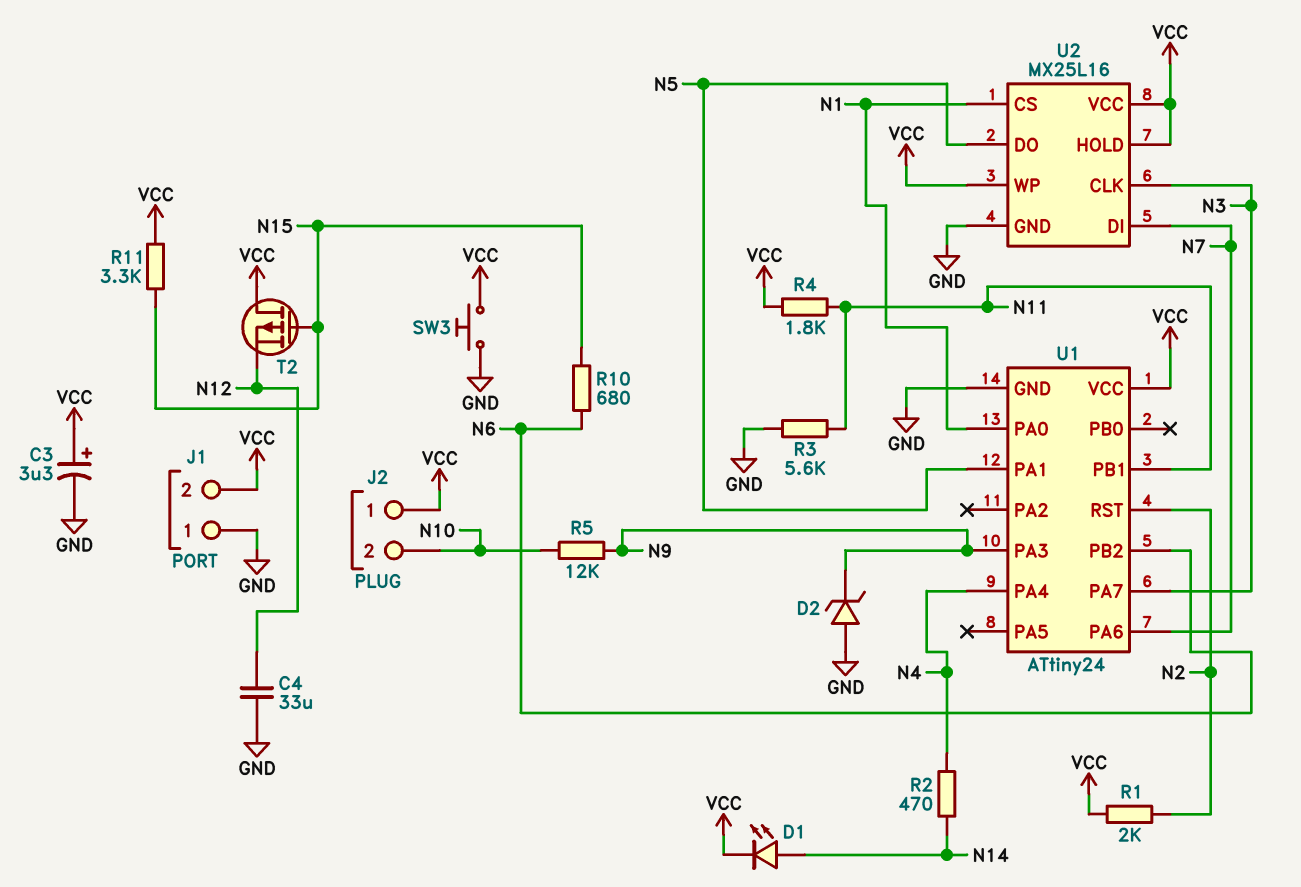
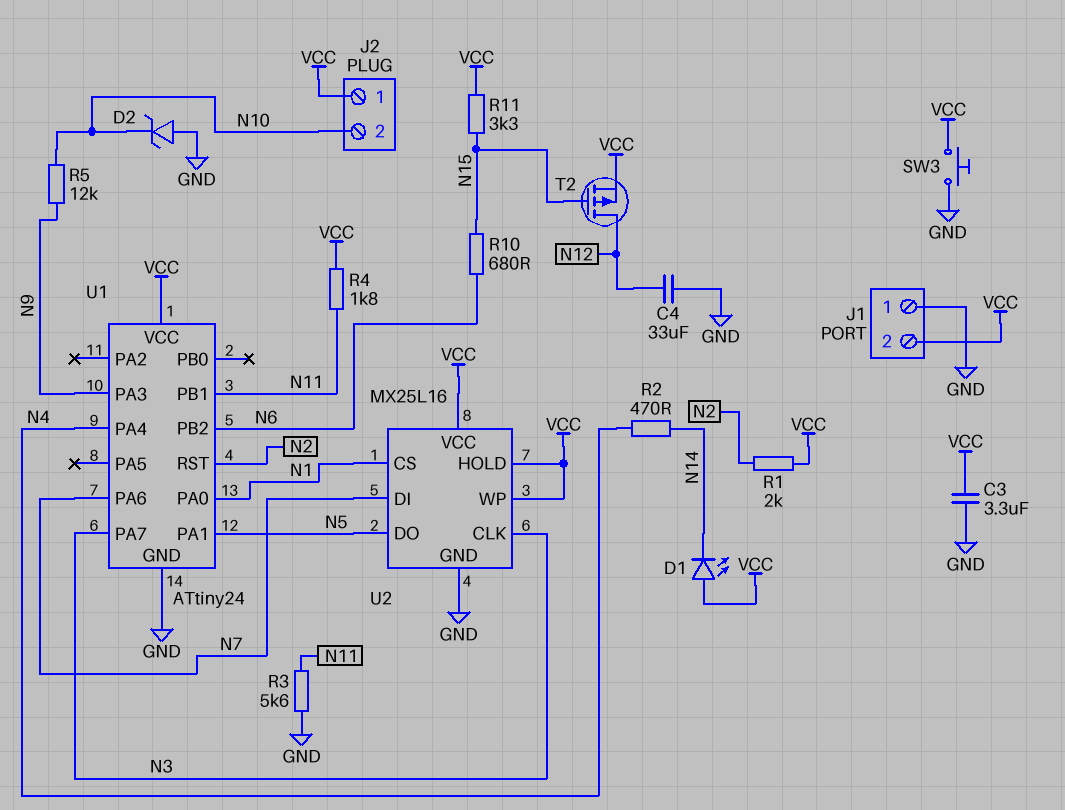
C3: 3.3uF (plus VCC, minus GND) -> 3.3uF (GND, VCC)
D1: LED (A N14, K VCC) -> LED (A VCC, K N14)
D2: zener (A GND, K N9) -> zener (A GND, K N10)
T2: PMOS (G N15, D VCC, S N12) -> PMOS (G N15, D N12, S VCC)

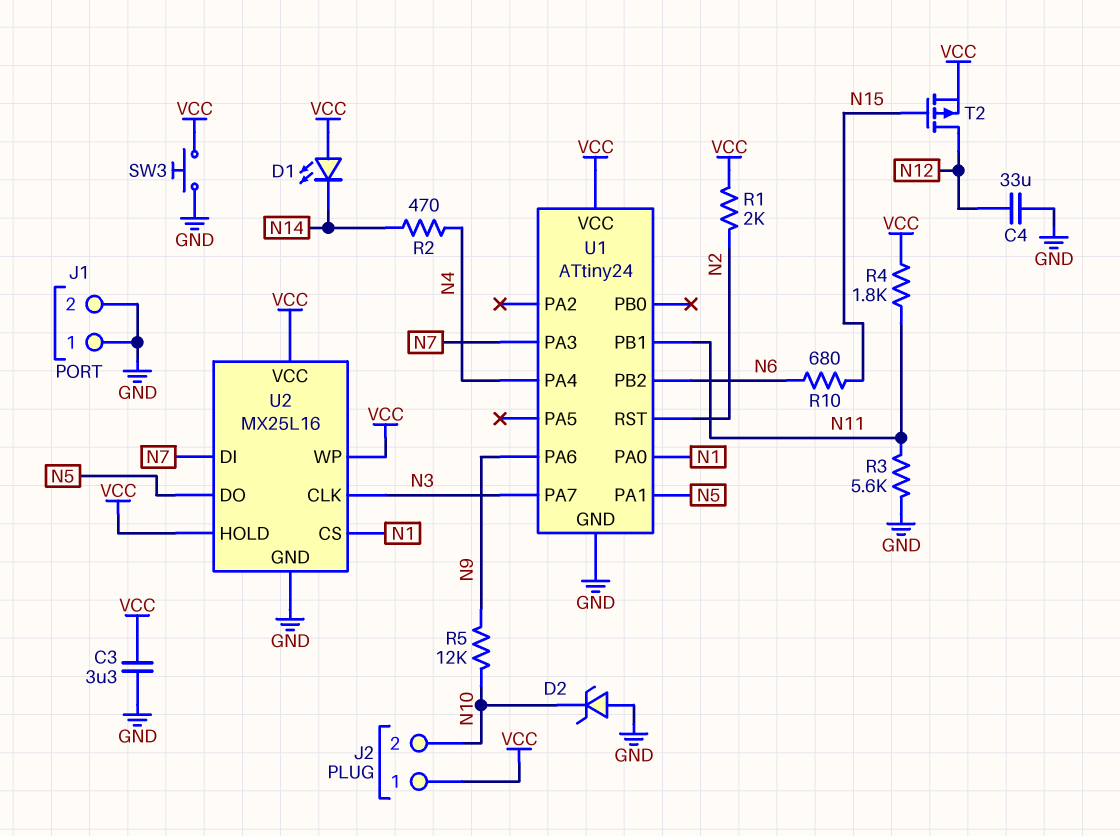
J1 pin 2: VCC -> GND
R11: 3.3k (N15, VCC) -> none
U1 pin PA3: N9 -> N7
U1 pin PA6: N7 -> N9

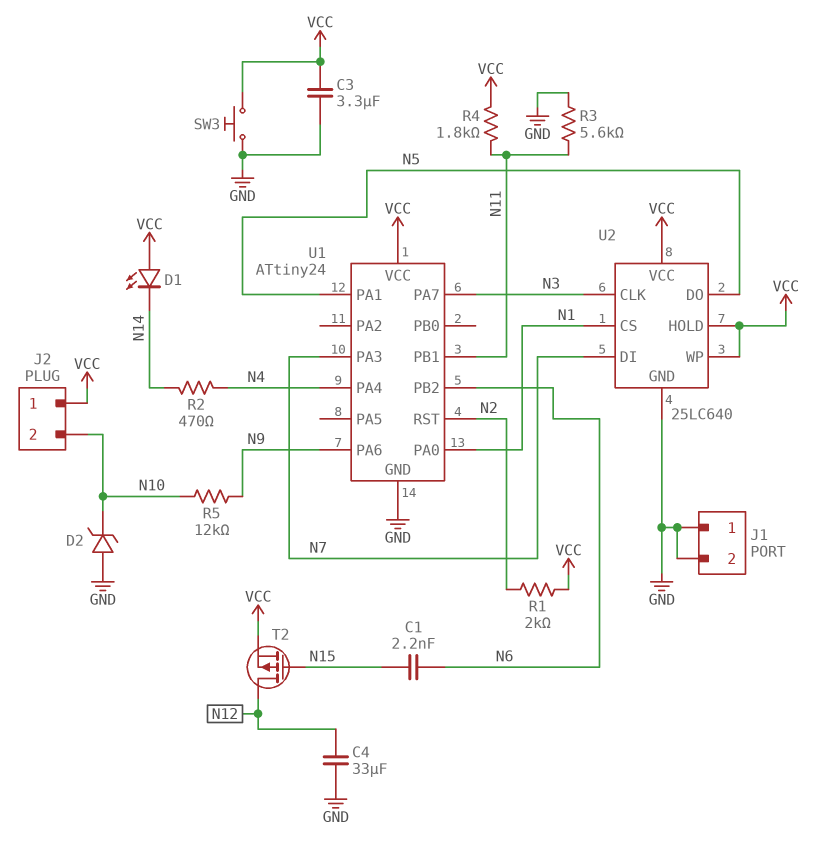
C1: none -> 2.2nF (N6, N15)
R10: 680 (N6, N15) -> none
U2: MX25L16 -> 25LC640

